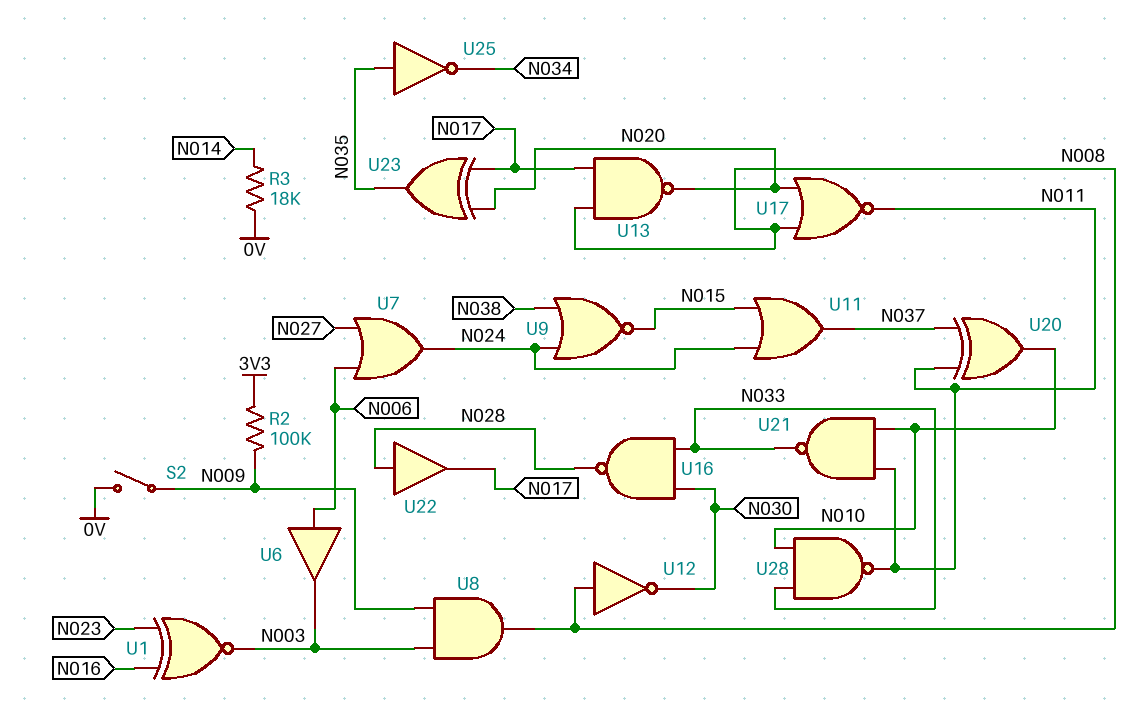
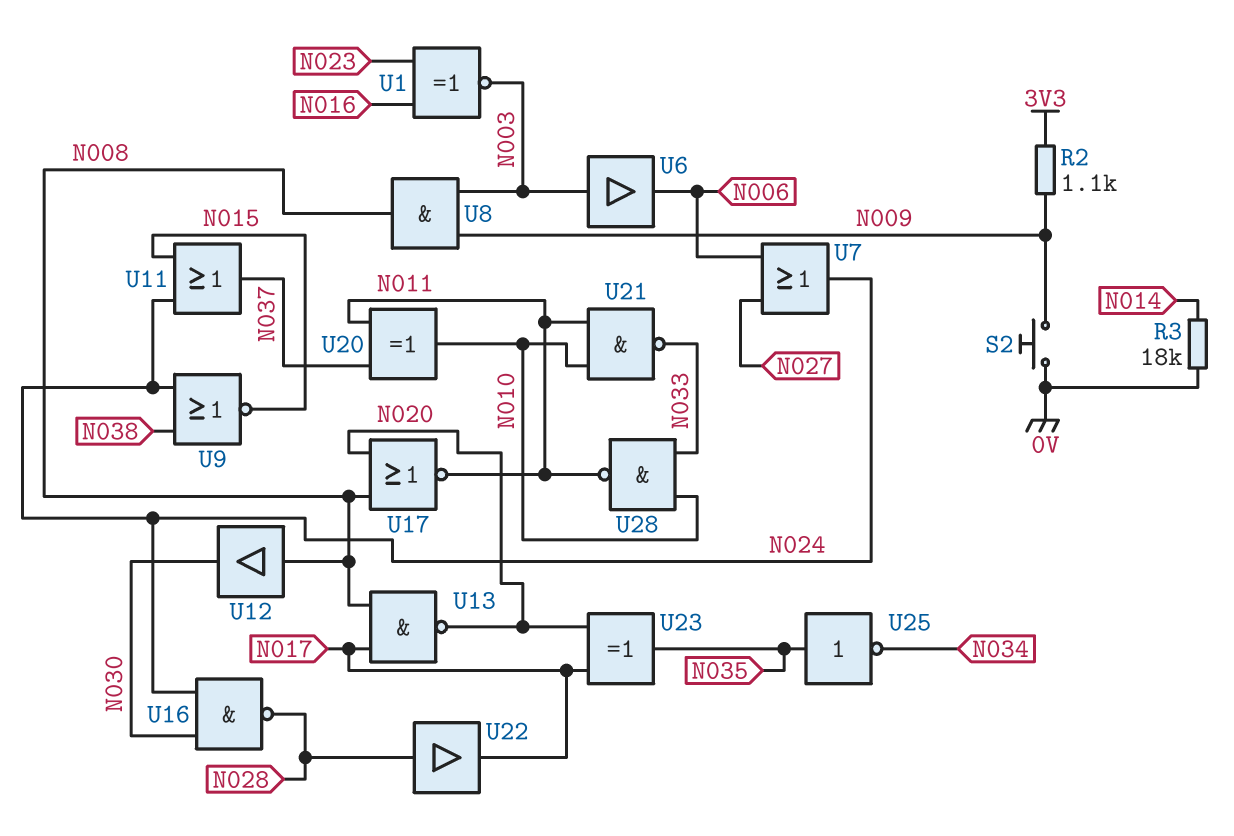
R2: 100k (3V3, N009) -> 1.1k (3V3, N009)
S2: switch (0V, N009) -> button (0V, N009)
U6: buffer (in N006, out N003) -> buffer (in N003, out N006)
U12: NOT (in N008, out N030) -> buffer (in N008, out N030)
U16: NAND (in N030, in N033, out N028) -> NAND (in N024, in N030, out N028)

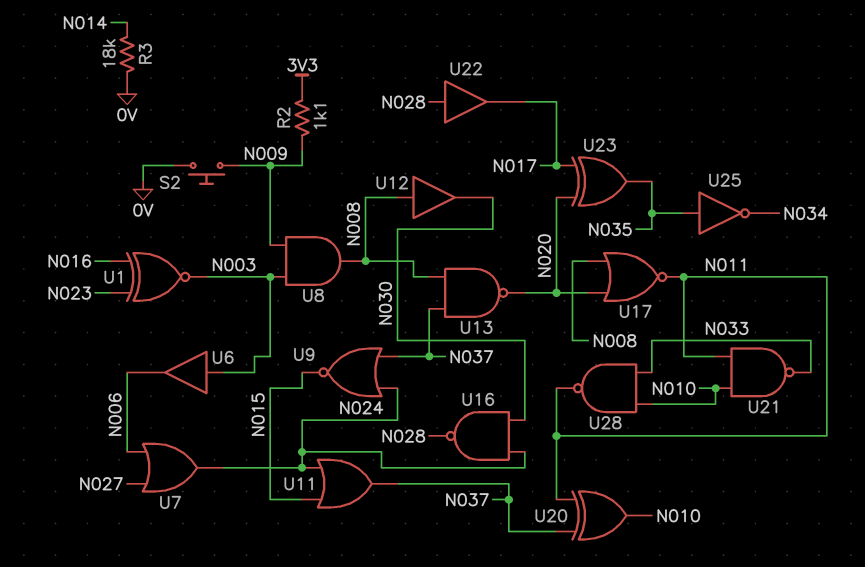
U9: NOR (in N024, in N038, out N015) -> NOR (in N024, in N037, out N015)
U13: NAND (in N008, in N017, out N020) -> NAND (in N008, in N037, out N020)

